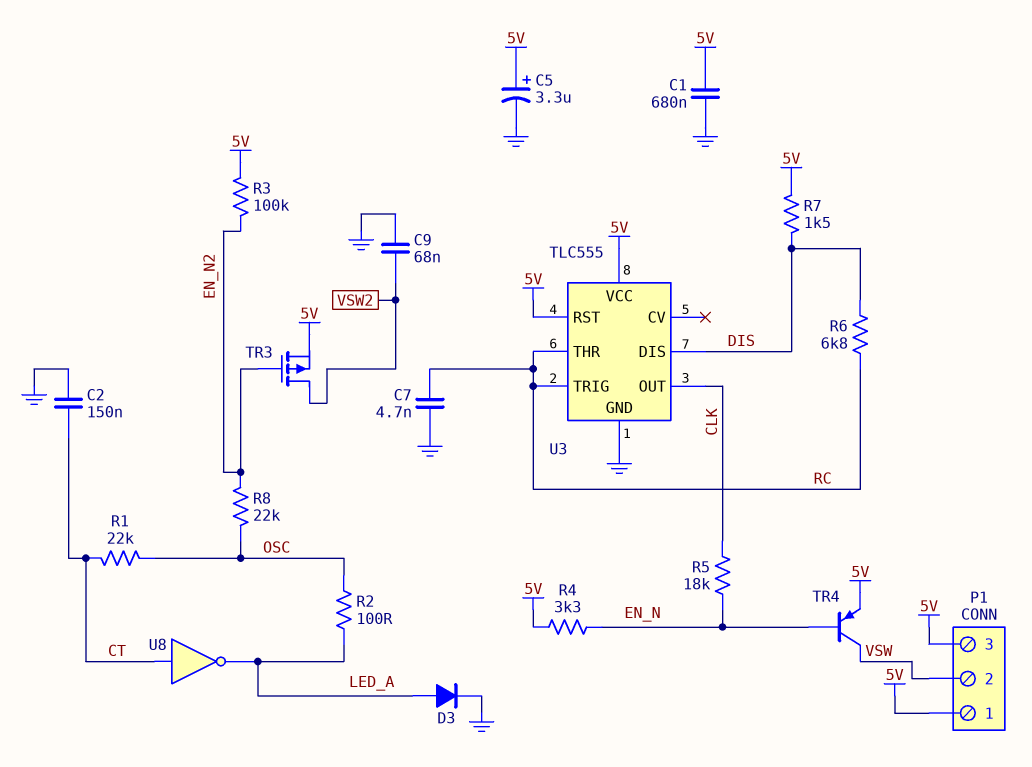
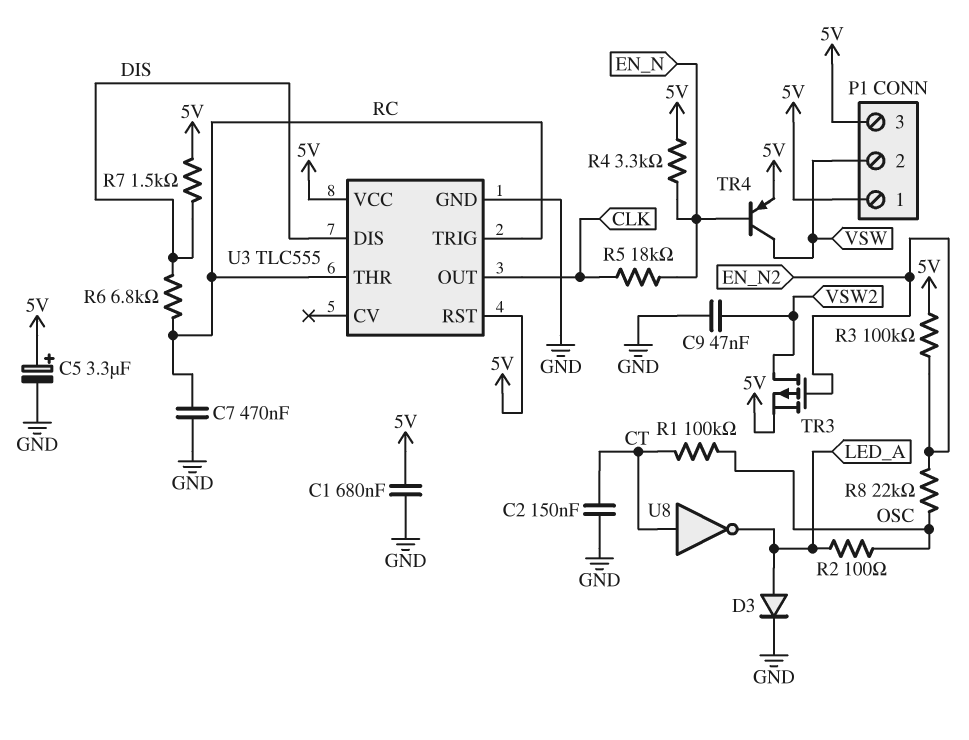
C7: 4.7nF (GND, RC) -> 470nF (GND, RC)
C9: 68nF (GND, VSW2) -> 47nF (GND, VSW2)
R1: 22k (CT, OSC) -> 100k (CT, OSC)

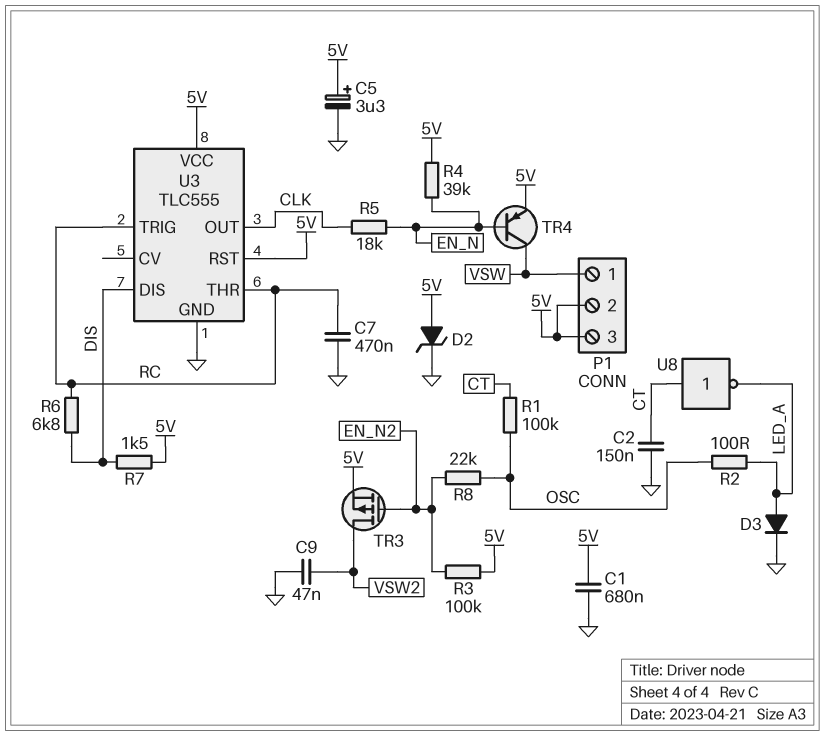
D2: none -> zener (A 5V, K GND)
P1 pin 1: 5V -> VSW
P1 pin 2: VSW -> 5V
R4: 3.3k (5V, EN_N) -> 39k (5V, EN_N)

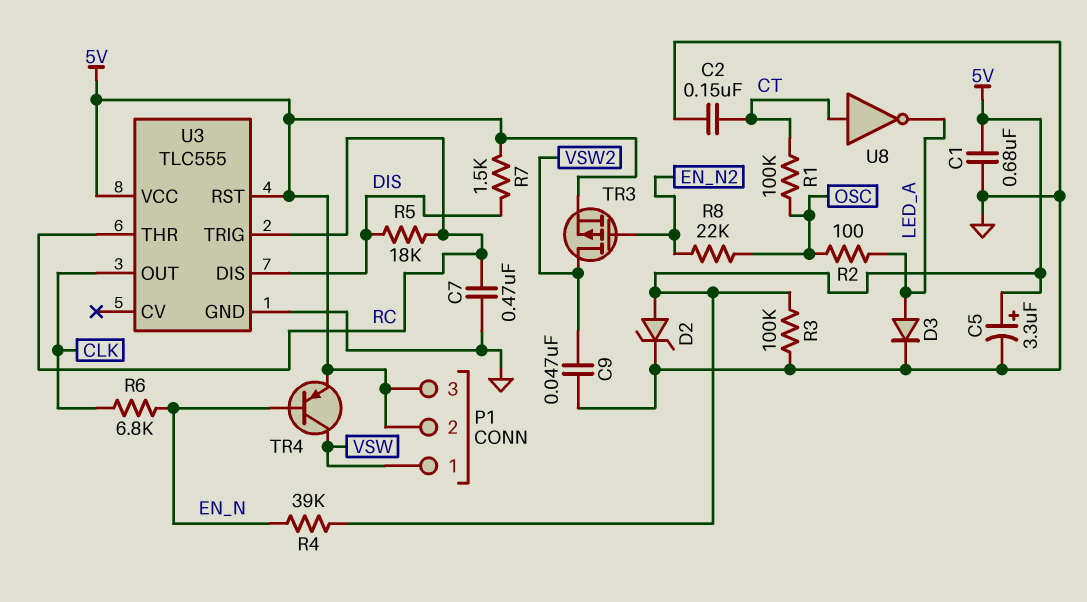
R3: 100k (5V, EN_N2) -> 100k (5V, GND)
R5: 18k (CLK, EN_N) -> 18k (DIS, RC)
R6: 6.8k (DIS, RC) -> 6.8k (CLK, EN_N)

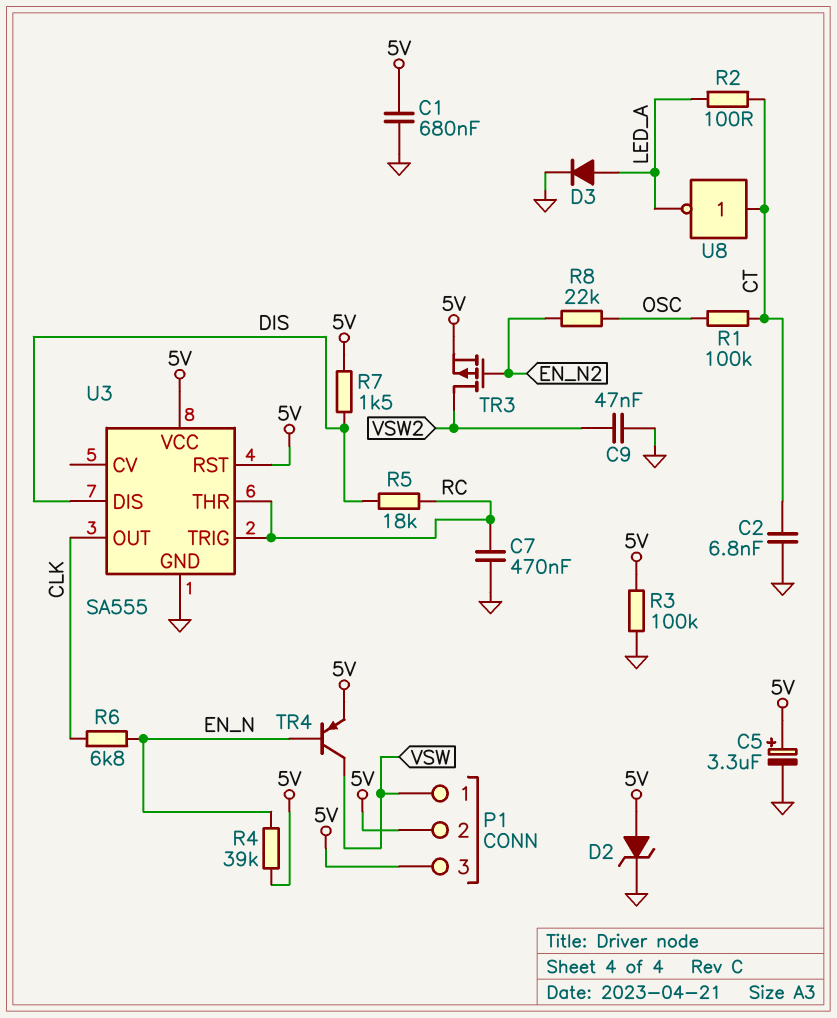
C2: 150nF (CT, GND) -> 6.8nF (CT, GND)
R2: 100 (LED_A, OSC) -> 100 (CT, LED_A)
U3: TLC555 -> SA555

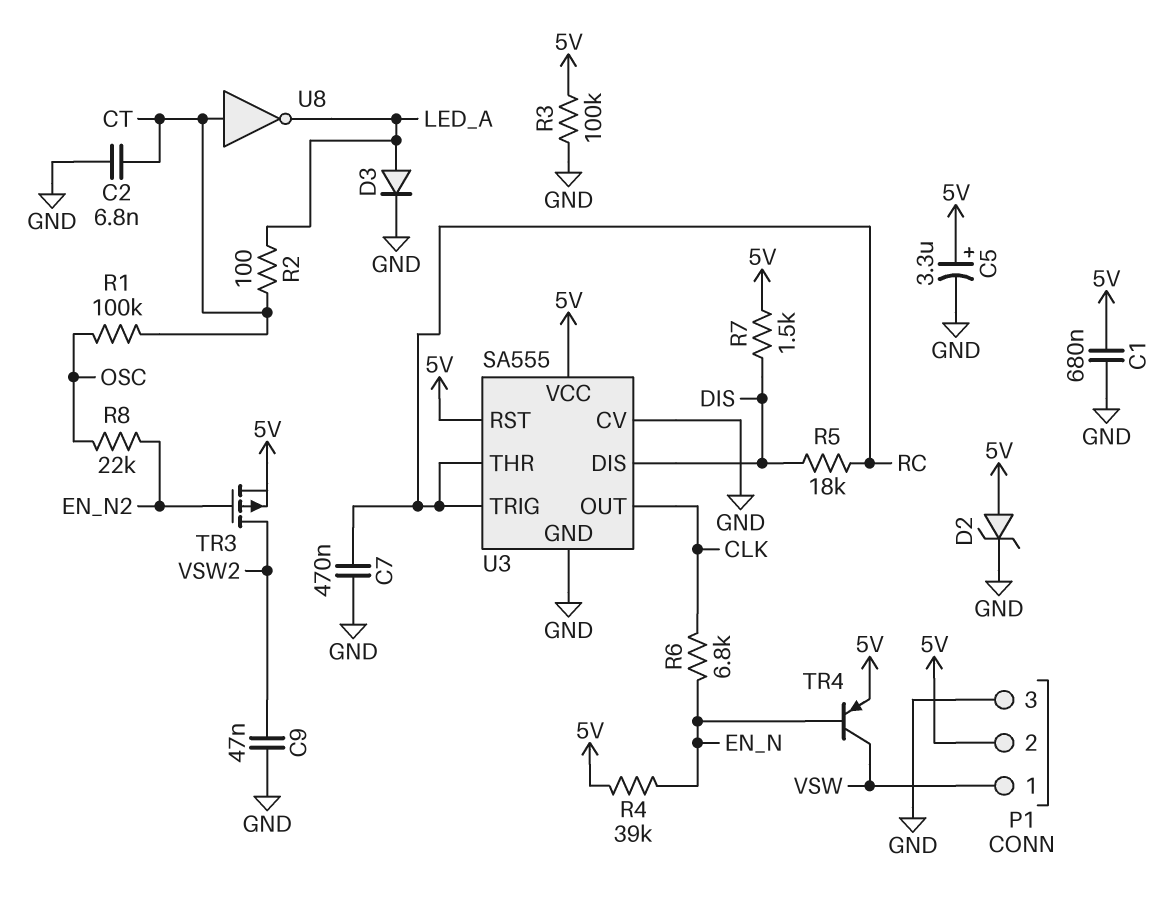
P1 pin 3: 5V -> GND
U3 pin CV: none -> GND

